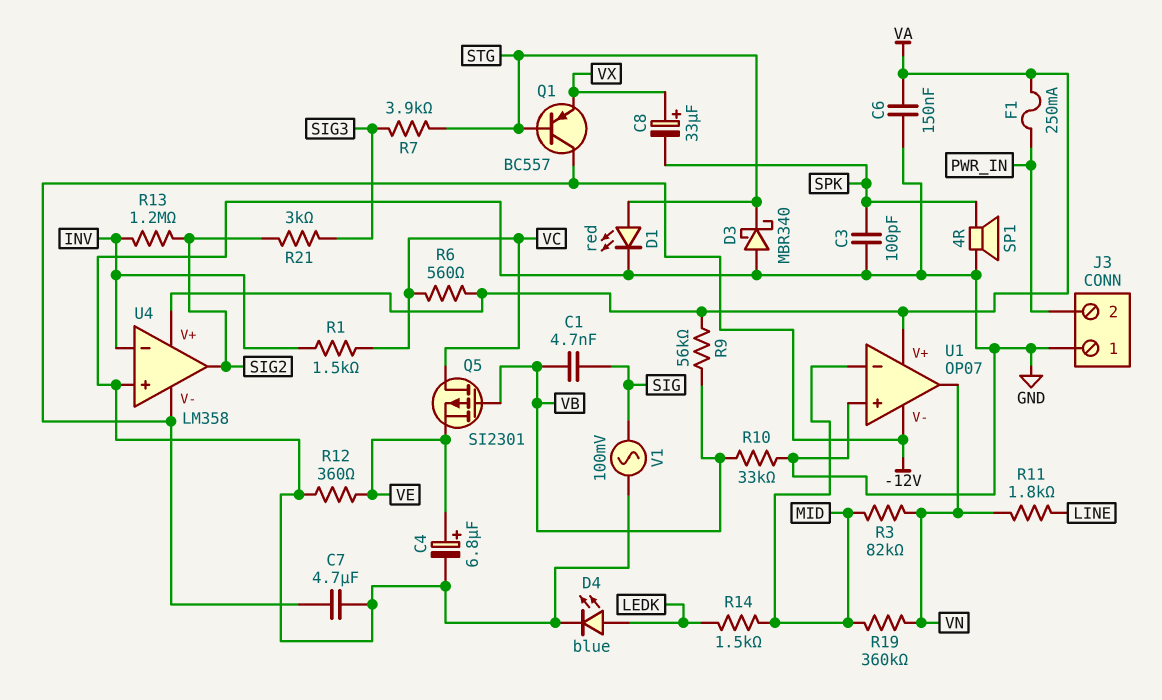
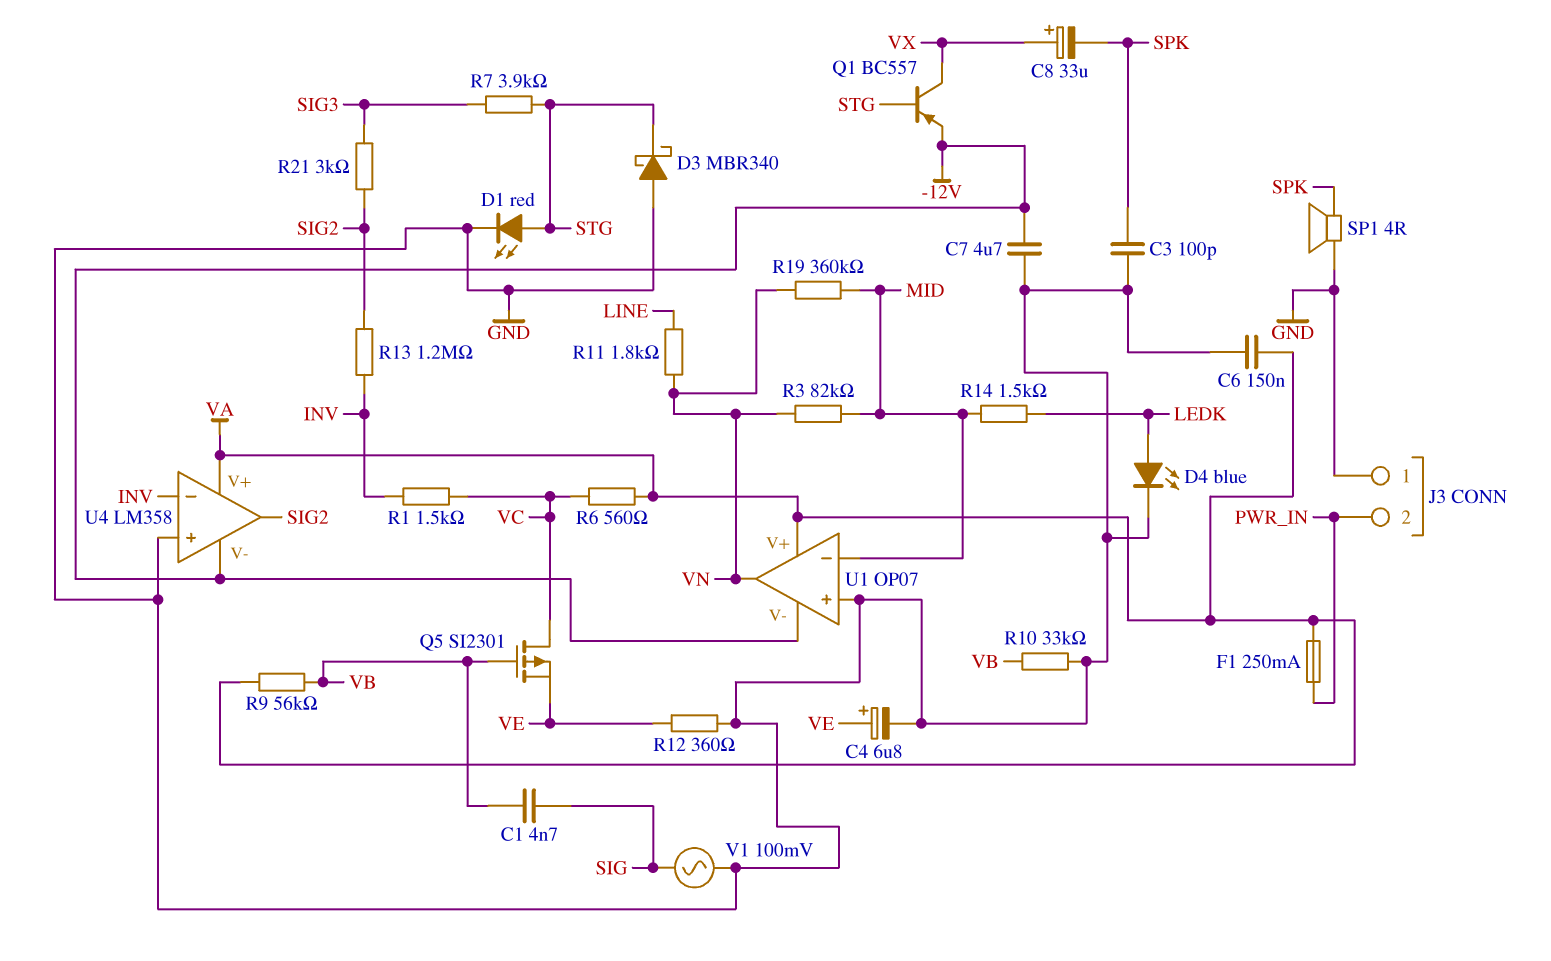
Q1: PNP BC557 (B STG, C -12V, E VX) -> PNP BC557 (B STG, C VX, E -12V)

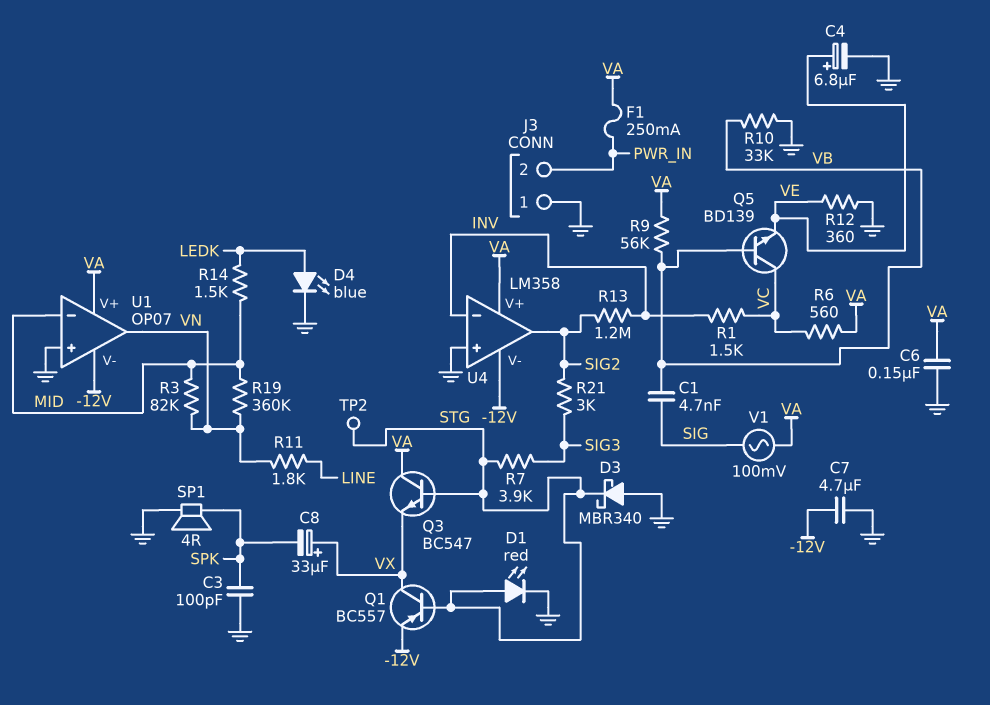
Q3: none -> NPN BC547 (B STG, C VA, E VX)
Q5: PMOS SI2301 (G VB, D VC, S VE) -> NPN BD139 (B VB, C VC, E VE)
TP2: none -> test point (STG)
V1: AC 100mV (GND, SIG) -> AC 100mV (SIG, VA)

